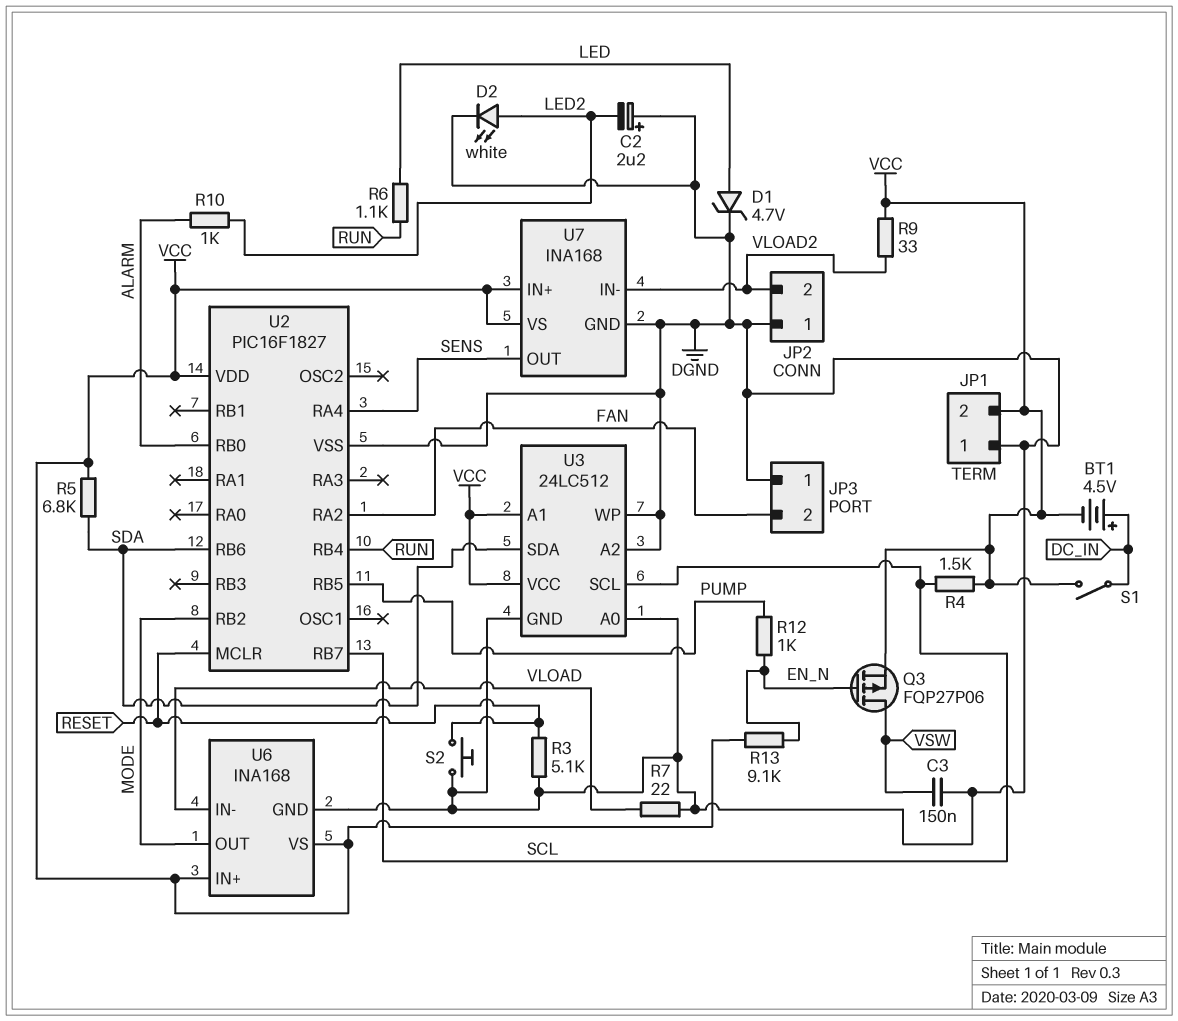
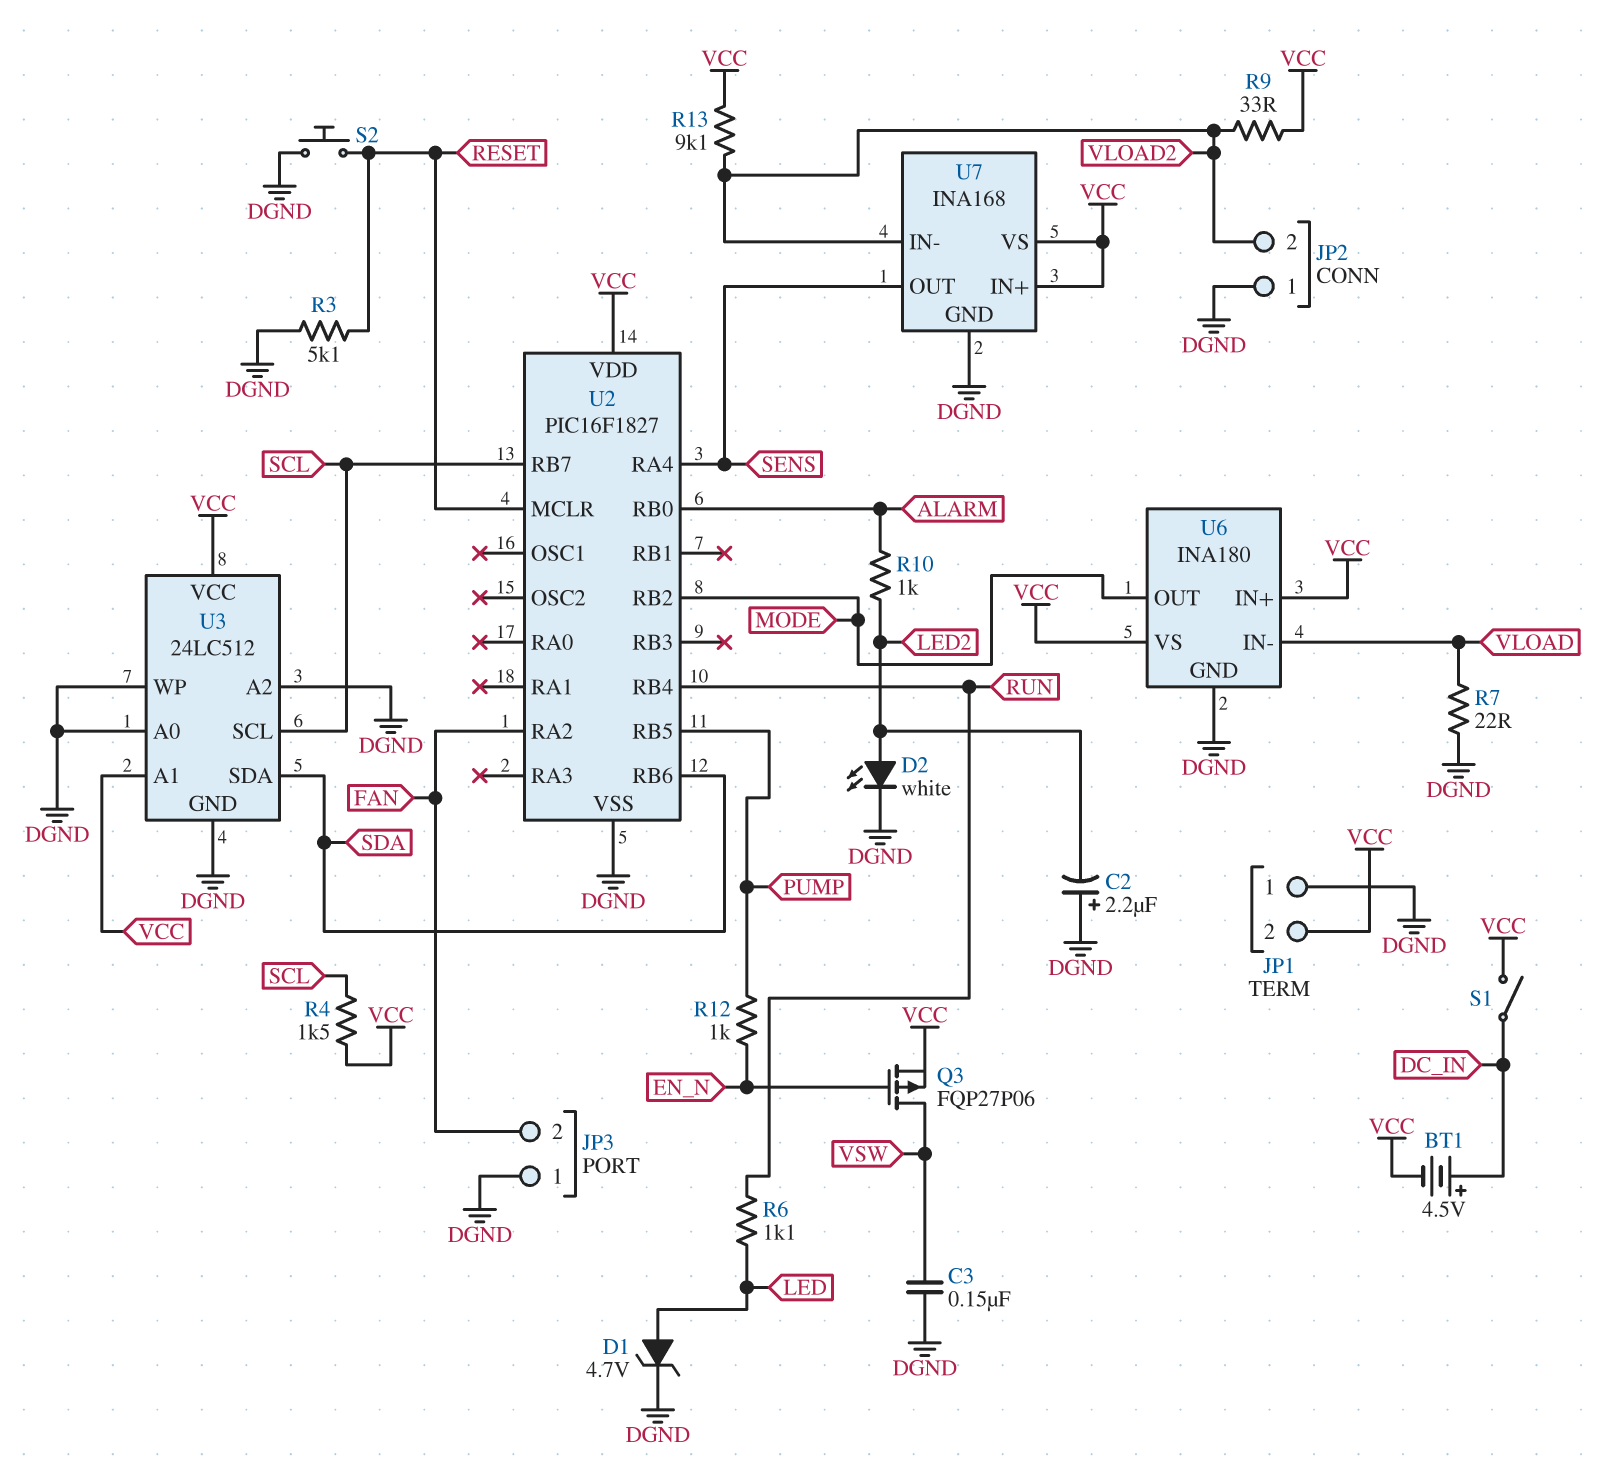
R5: 6.8k (SDA, VCC) -> none
R13: 9.1k (EN_N, VCC) -> 9.1k (VCC, VLOAD2)
U6: INA168 -> INA180

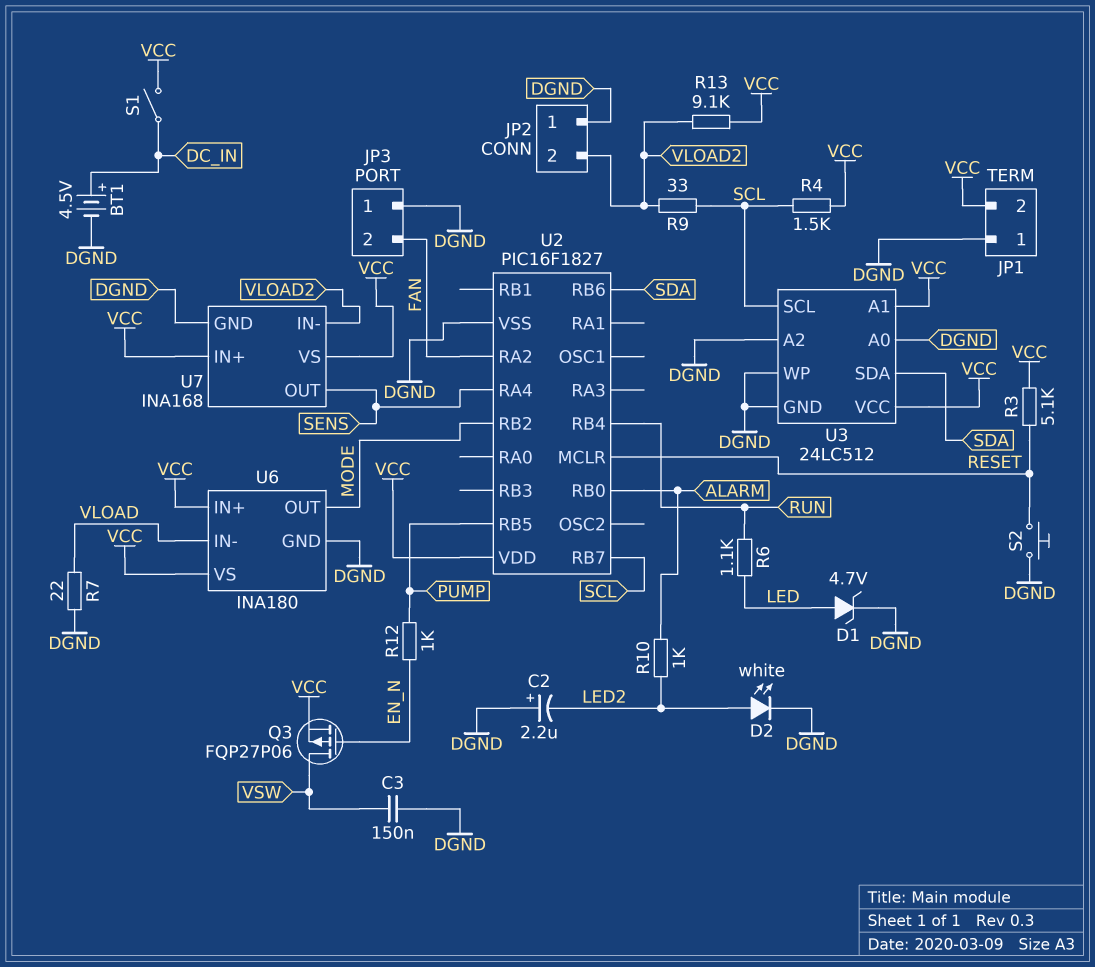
BT1: 4.5V (plus DC_IN, minus VCC) -> 4.5V (plus DC_IN, minus DGND)
R3: 5.1k (DGND, RESET) -> 5.1k (RESET, VCC)
R9: 33 (VCC, VLOAD2) -> 33 (SCL, VLOAD2)

